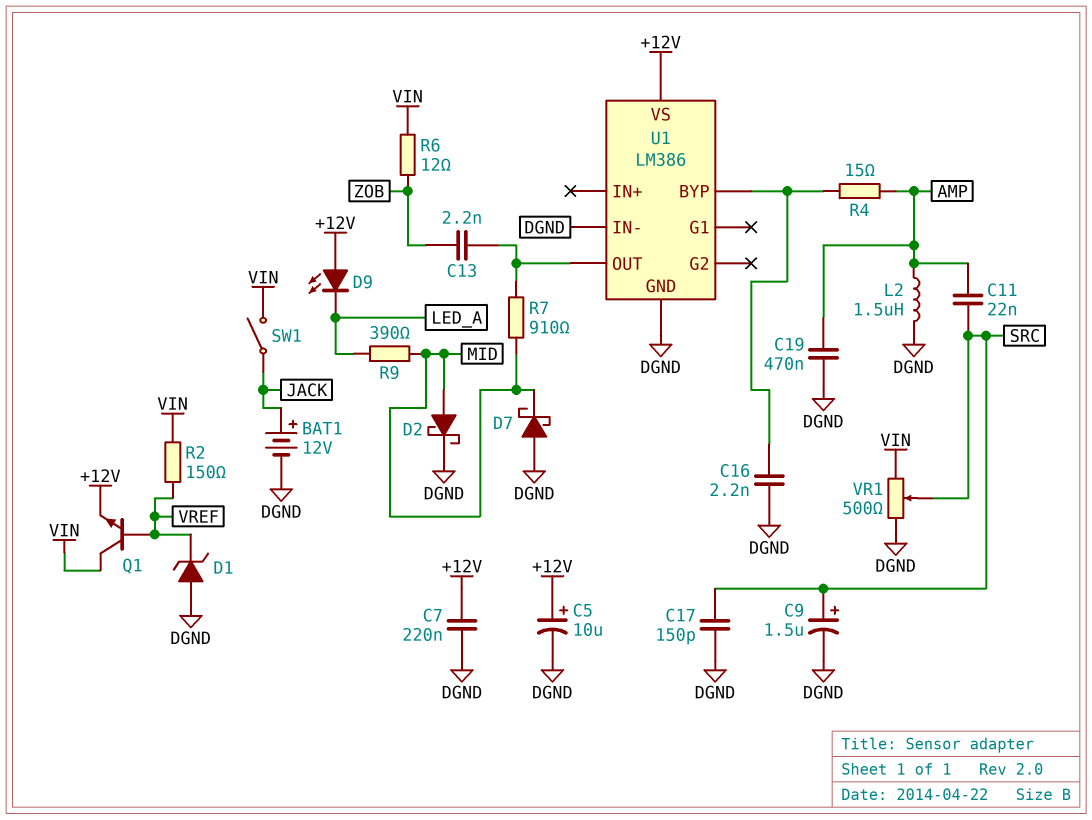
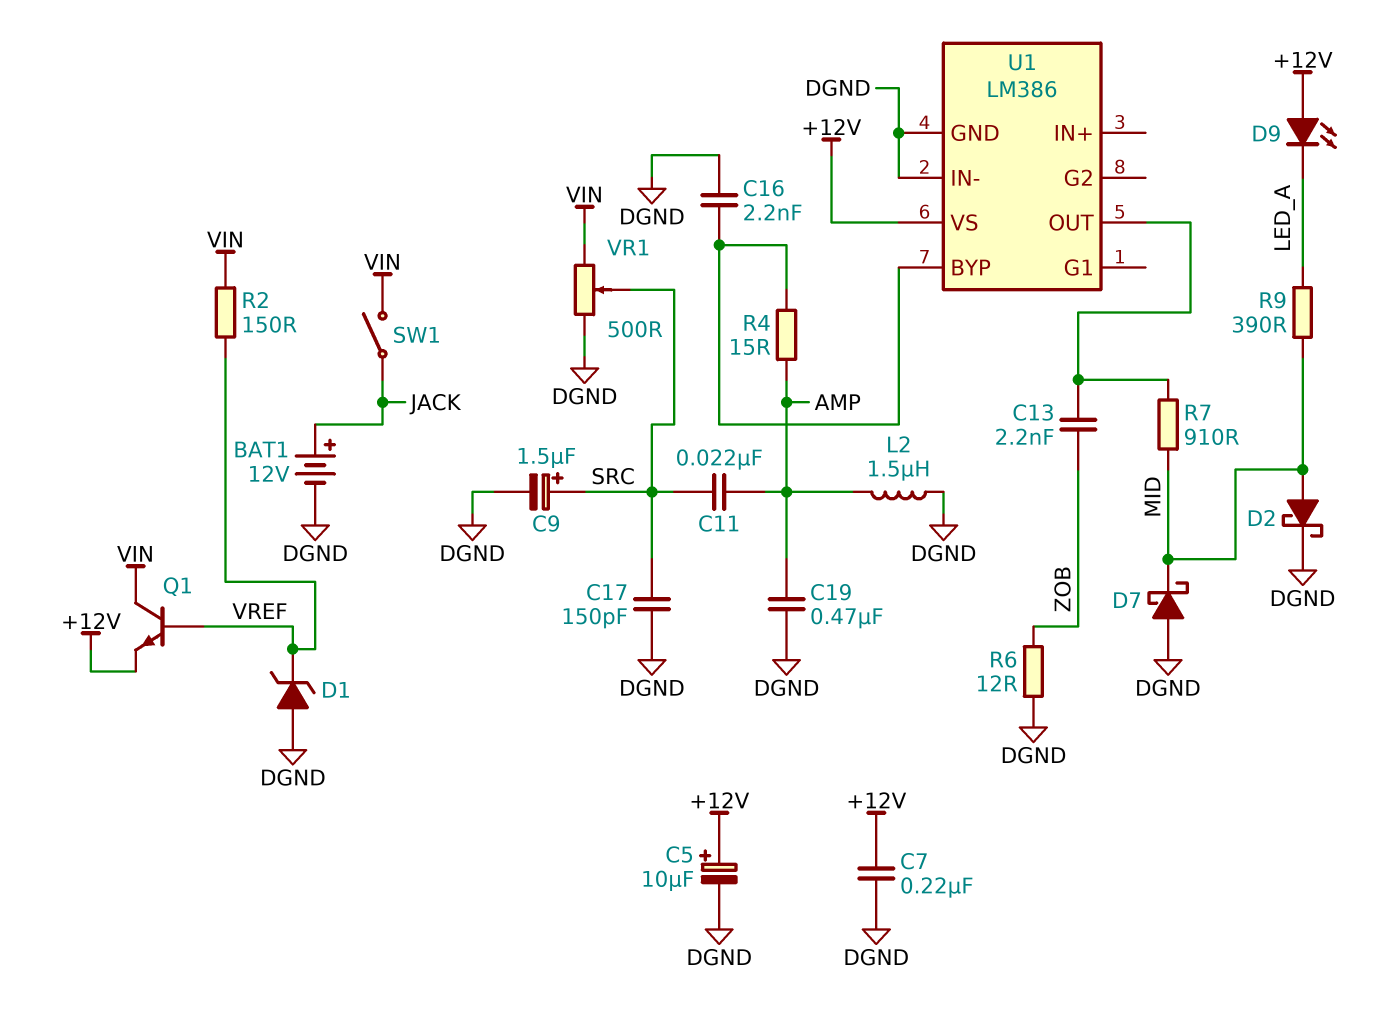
R6: 12 (VIN, ZOB) -> 12 (DGND, ZOB)

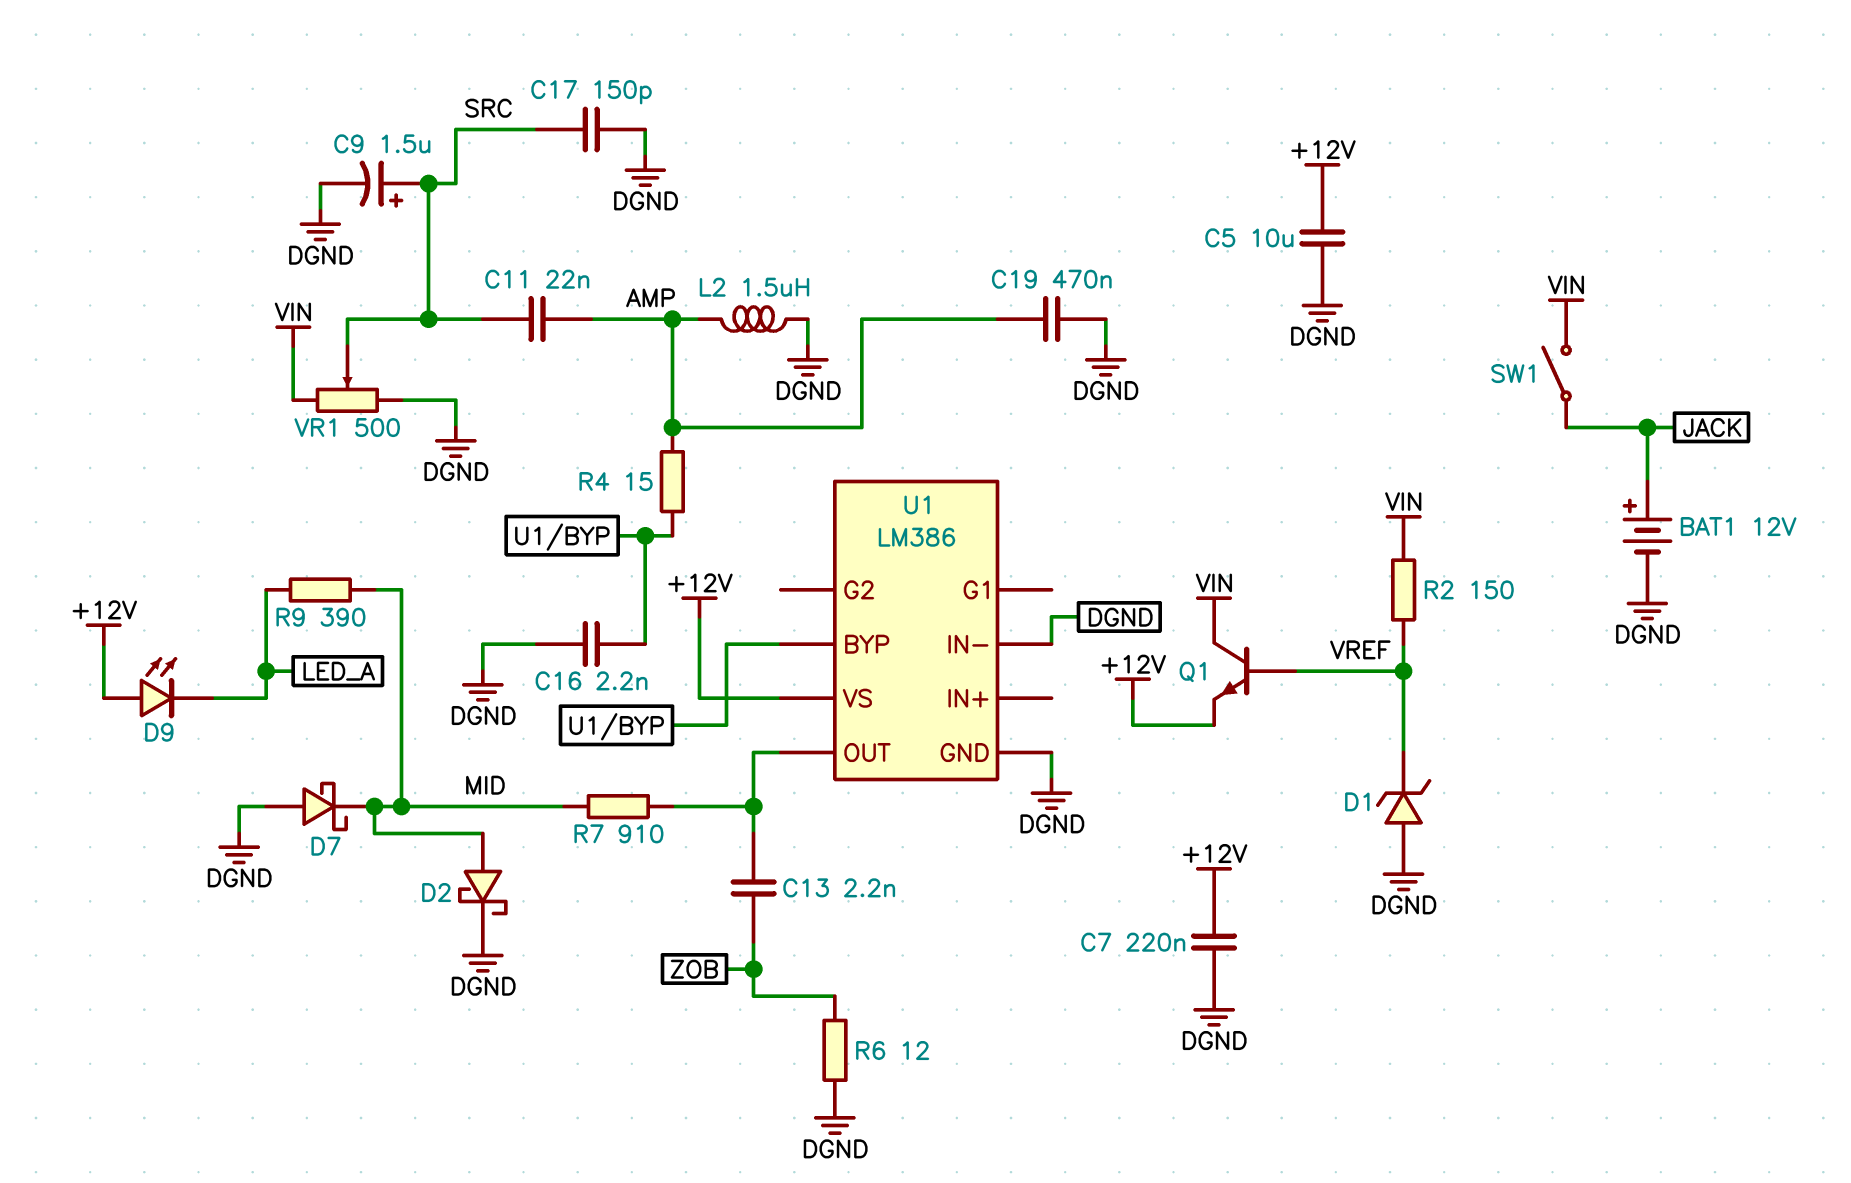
C5: 10uF (plus +12V, minus DGND) -> 10uF (+12V, DGND)

